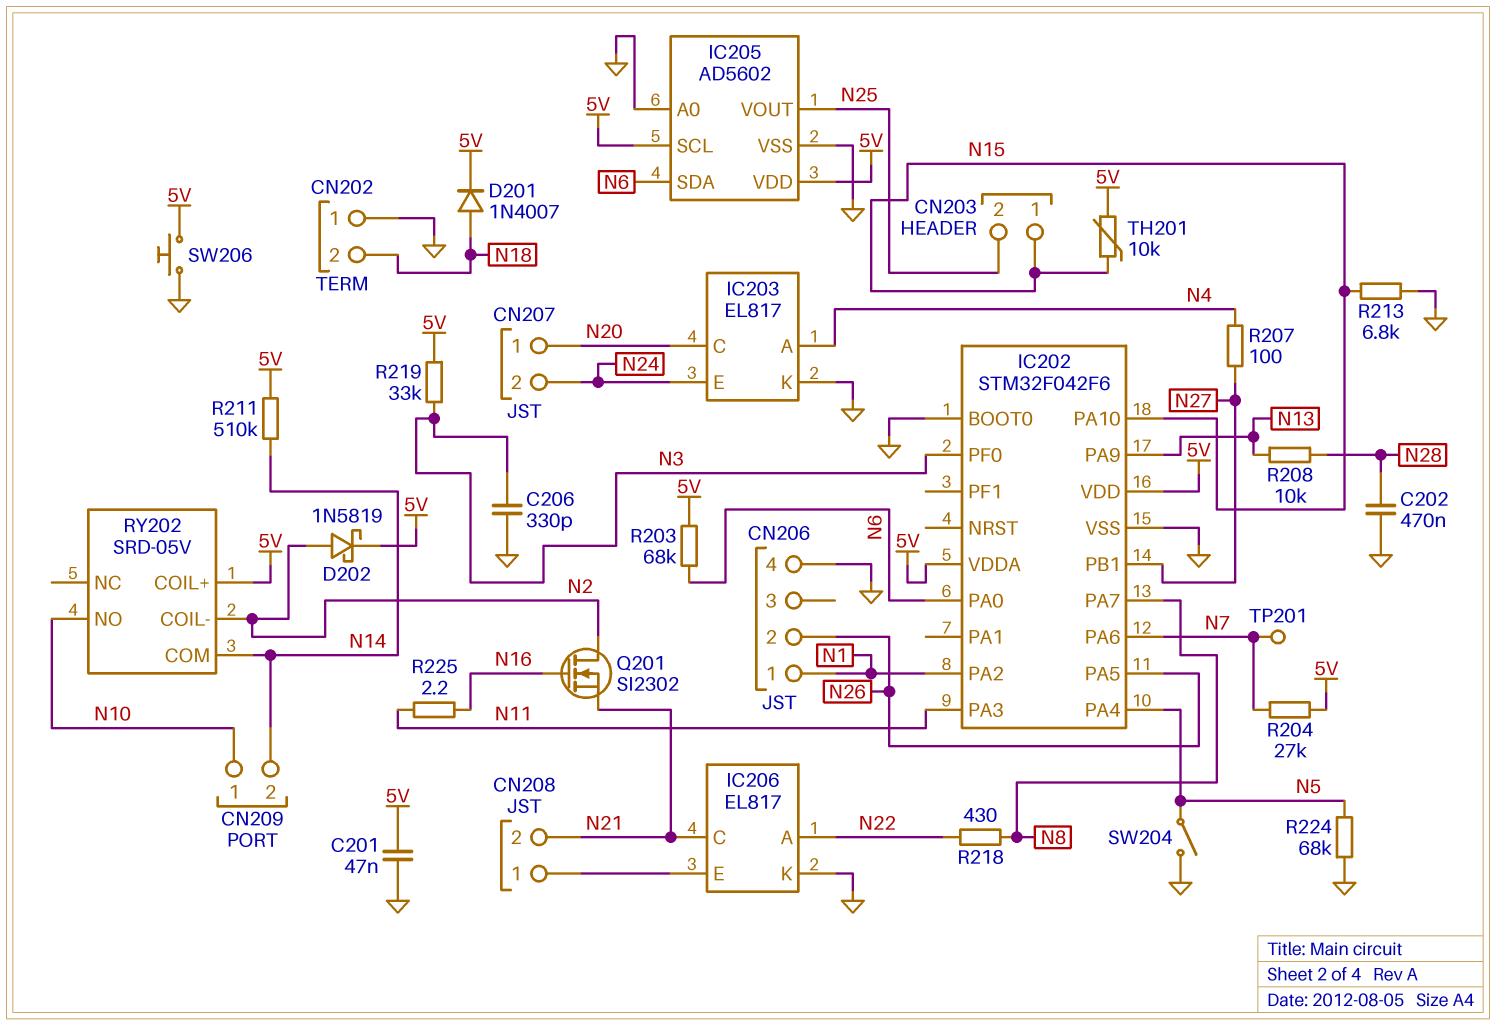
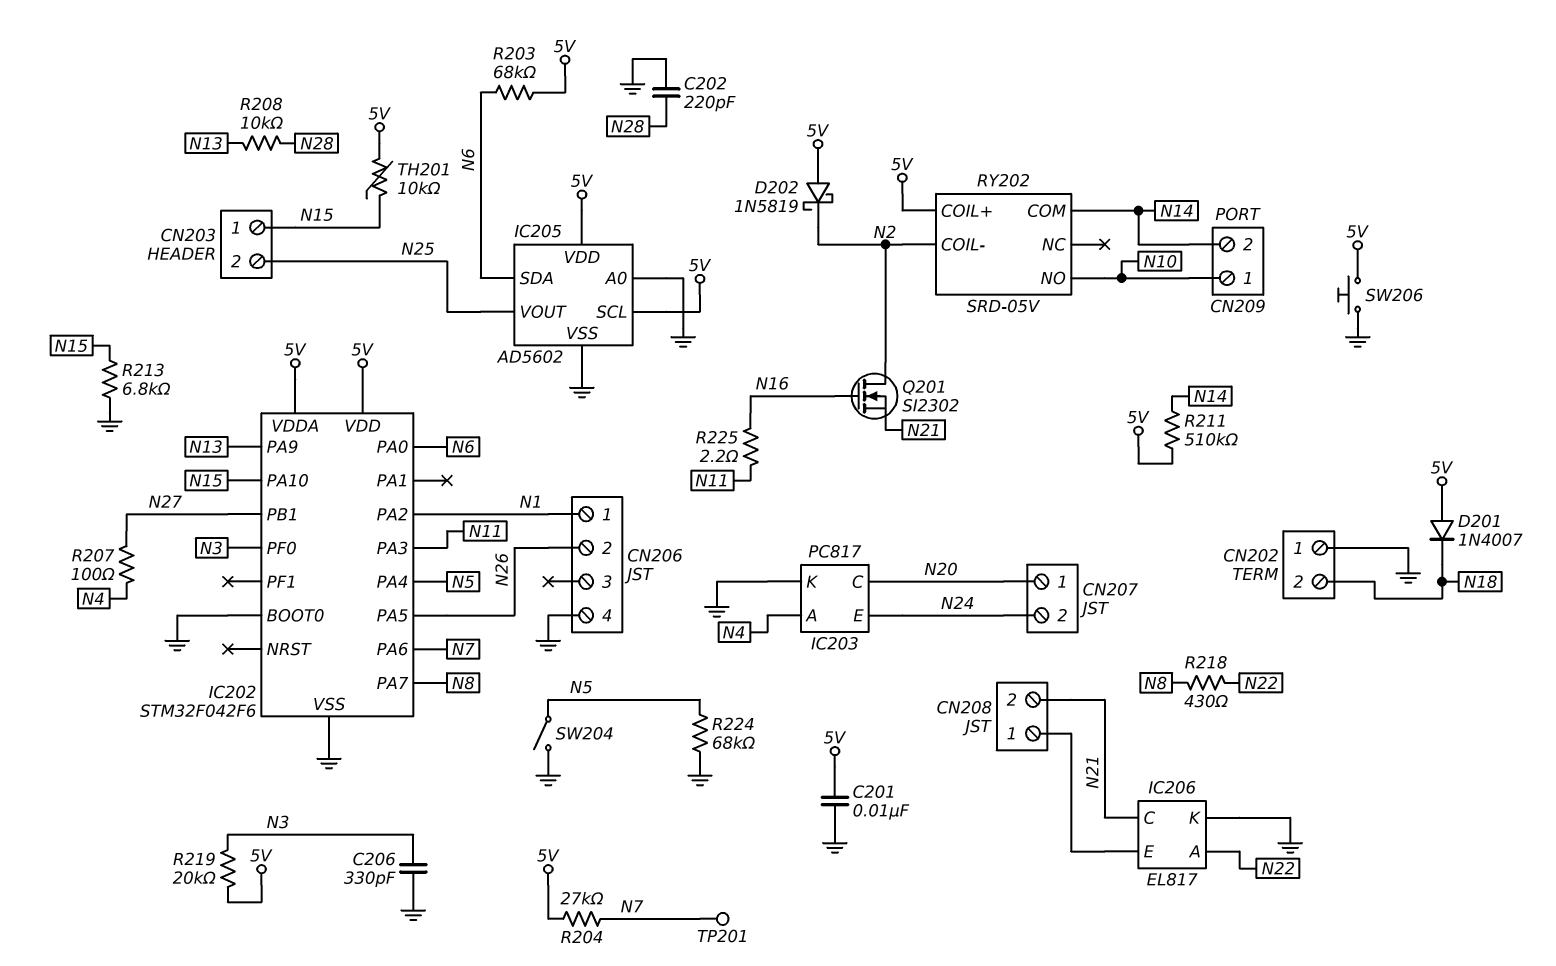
C201: 47nF (5V, GND) -> 10nF (5V, GND)
C202: 470nF (GND, N28) -> 220pF (GND, N28)
D201: diode 1N4007 (A N18, K 5V) -> diode 1N4007 (A 5V, K N18)
D202: schottky 1N5819 (A N2, K 5V) -> schottky 1N5819 (A 5V, K N2)
IC203: EL817 -> PC817
R219: 33k (5V, N3) -> 20k (5V, N3)

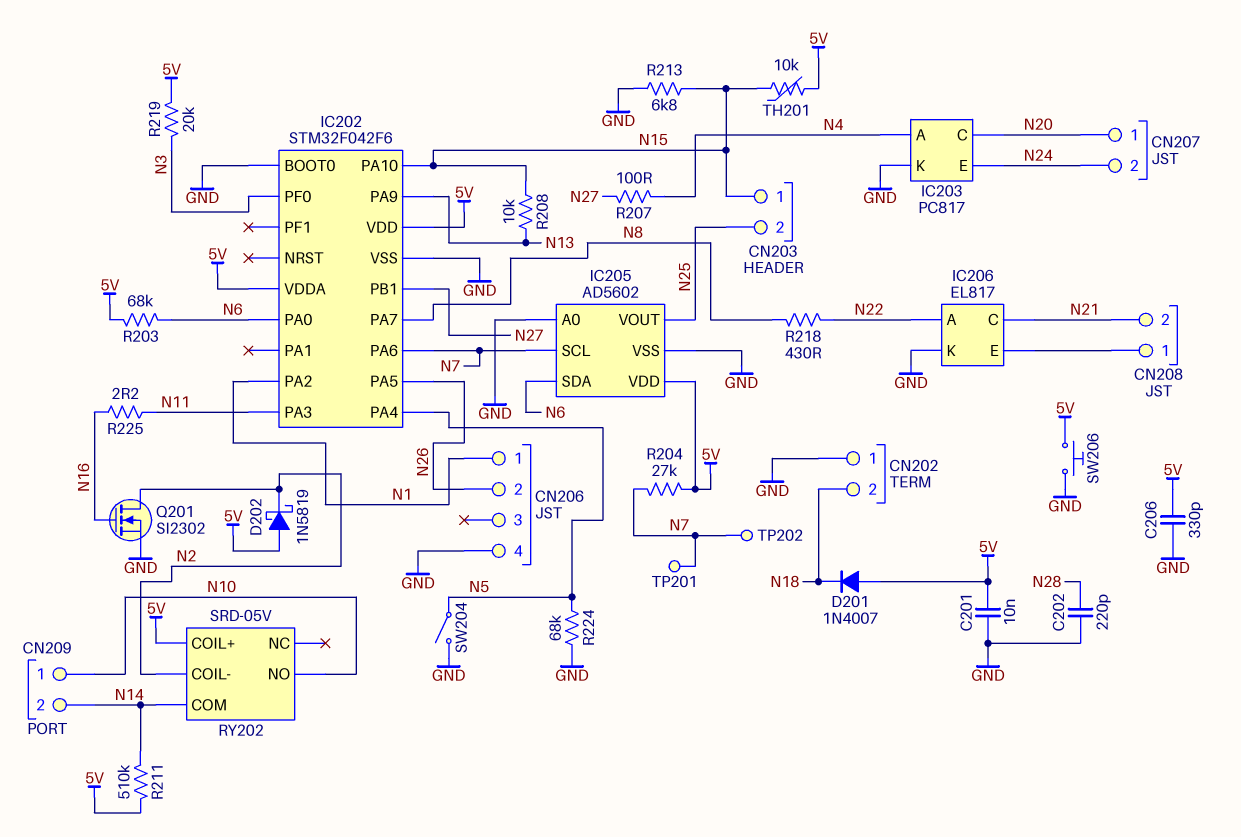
C206: 330pF (GND, N3) -> 330pF (5V, GND)
IC205 pin SCL: 5V -> N7
Q201: NMOS SI2302 (G N16, D N2, S N21) -> NMOS SI2302 (G N16, D N2, S GND)
R208: 10k (N13, N28) -> 10k (N13, N15)
TP202: none -> test point (N7)

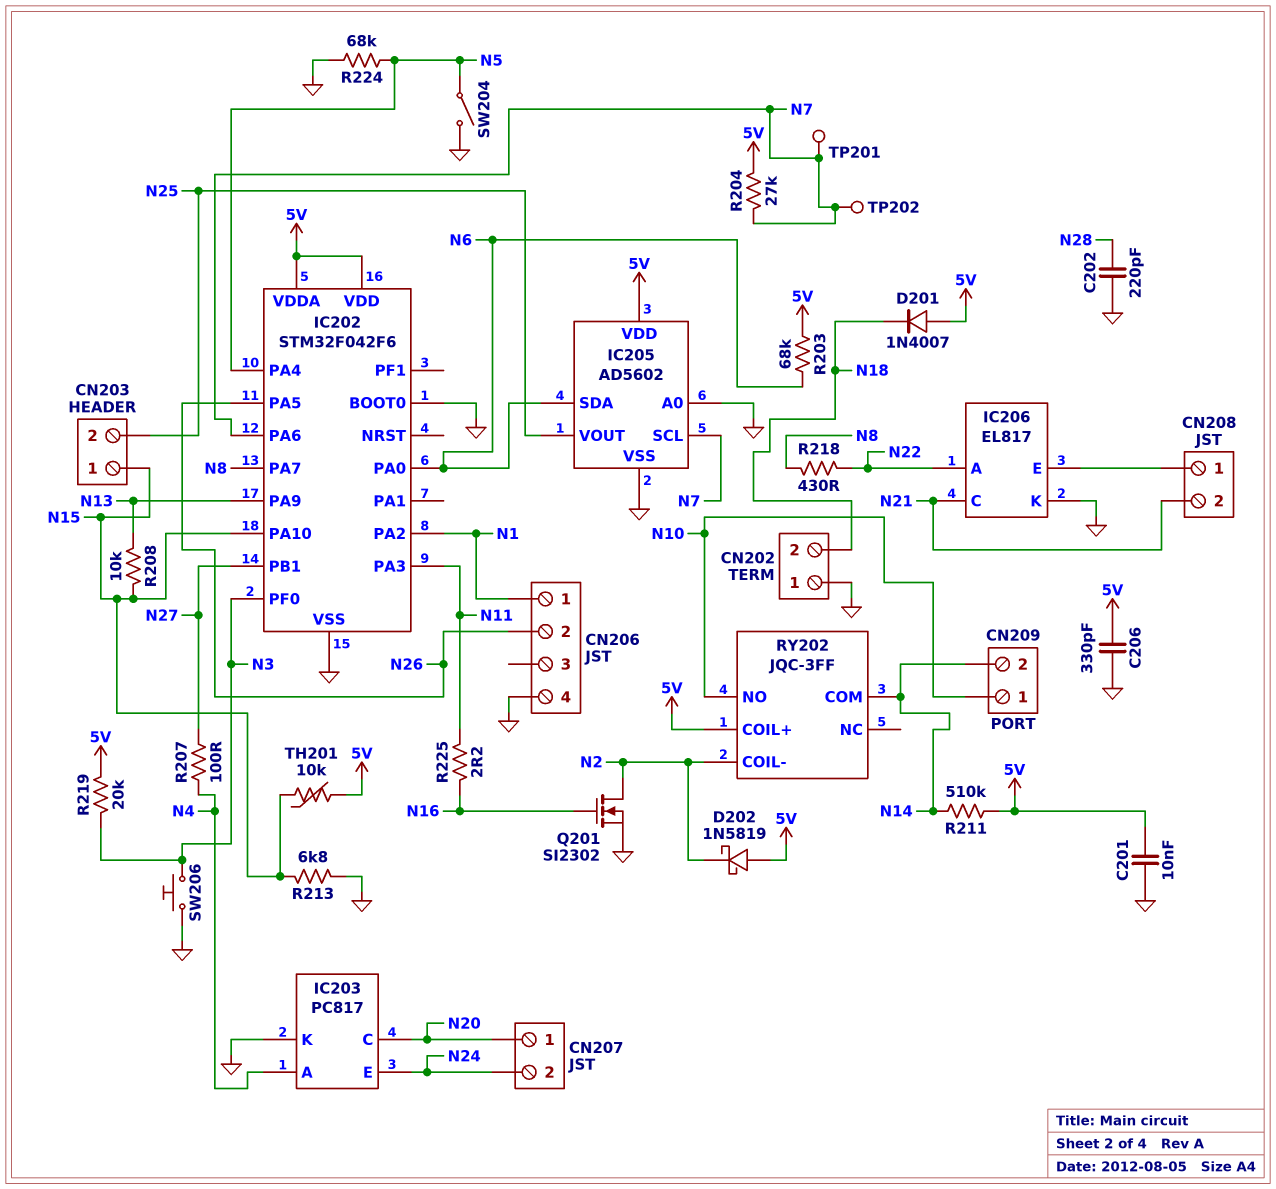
RY202: SRD-05V -> JQC-3FF
SW206: button (5V, GND) -> button (GND, N3)

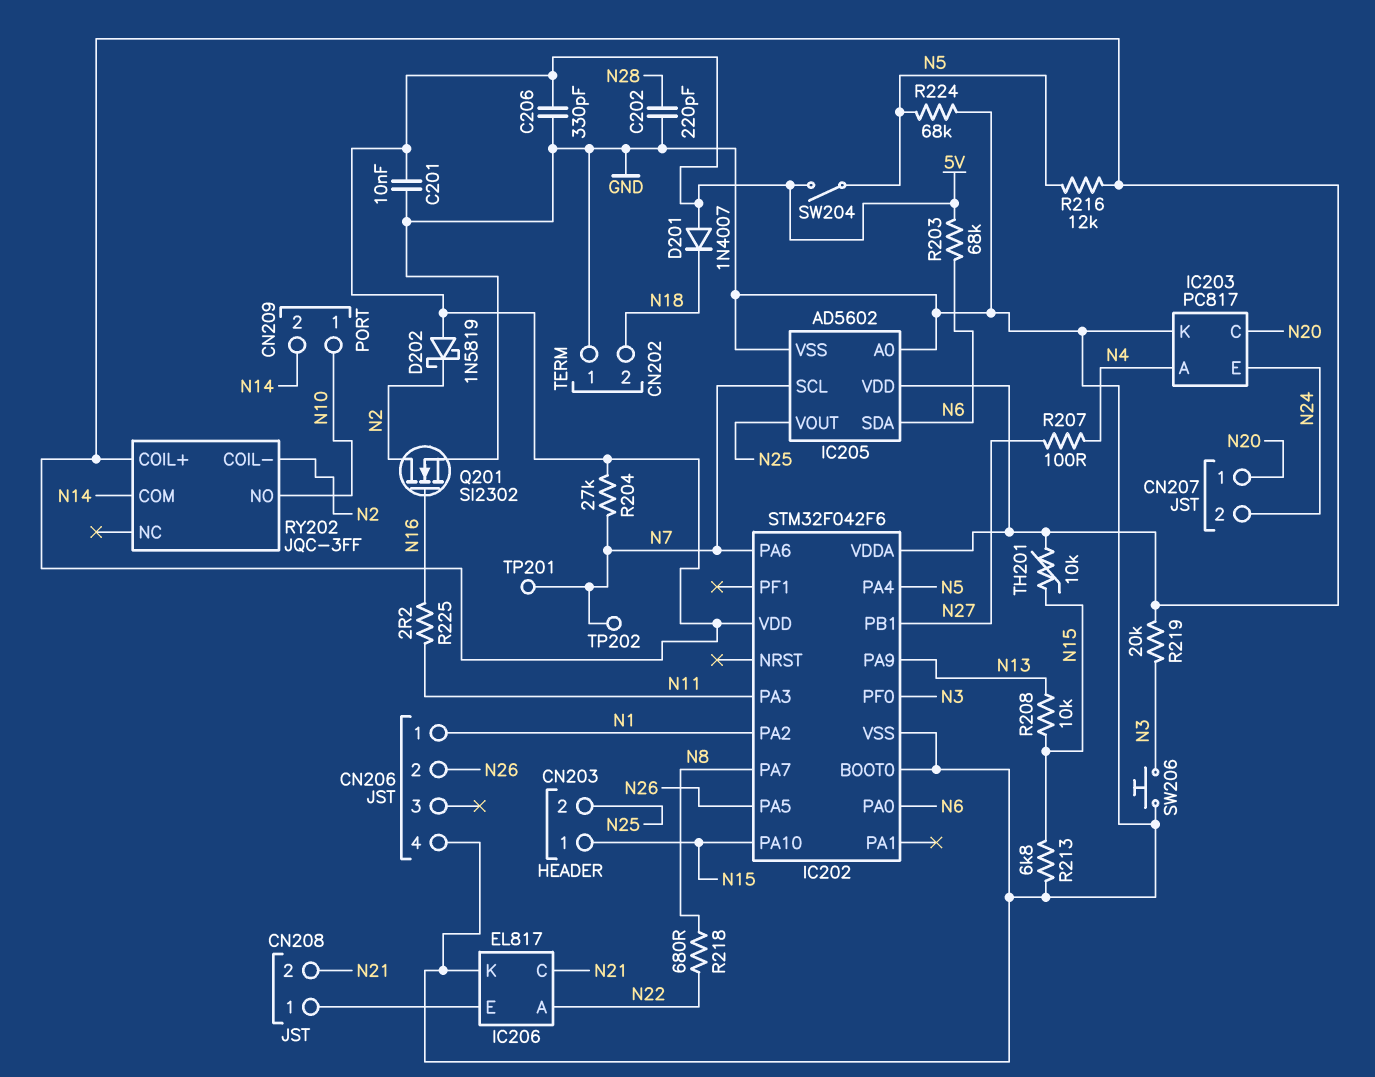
R211: 510k (5V, N14) -> none
R216: none -> 12k (5V, N5)
R218: 430 (N8, N22) -> 680 (N8, N22)
SW204: switch (GND, N5) -> switch (5V, N5)

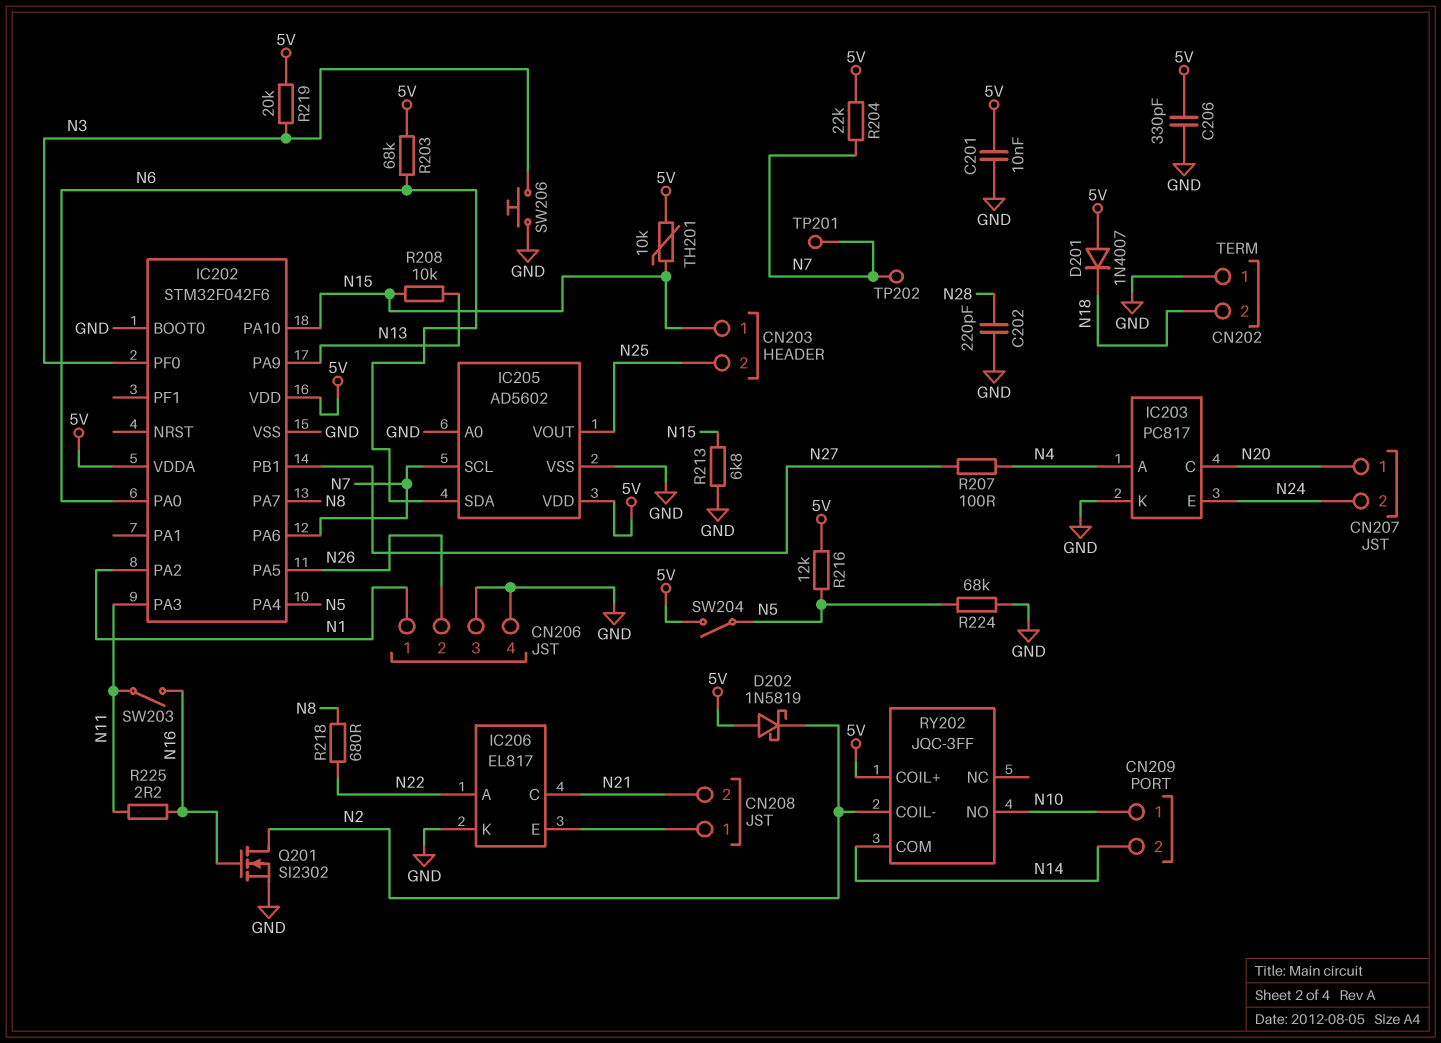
CN206 pin 3: none -> GND
R204: 27k (5V, N7) -> 22k (5V, N7)
SW203: none -> switch (N11, N16)

